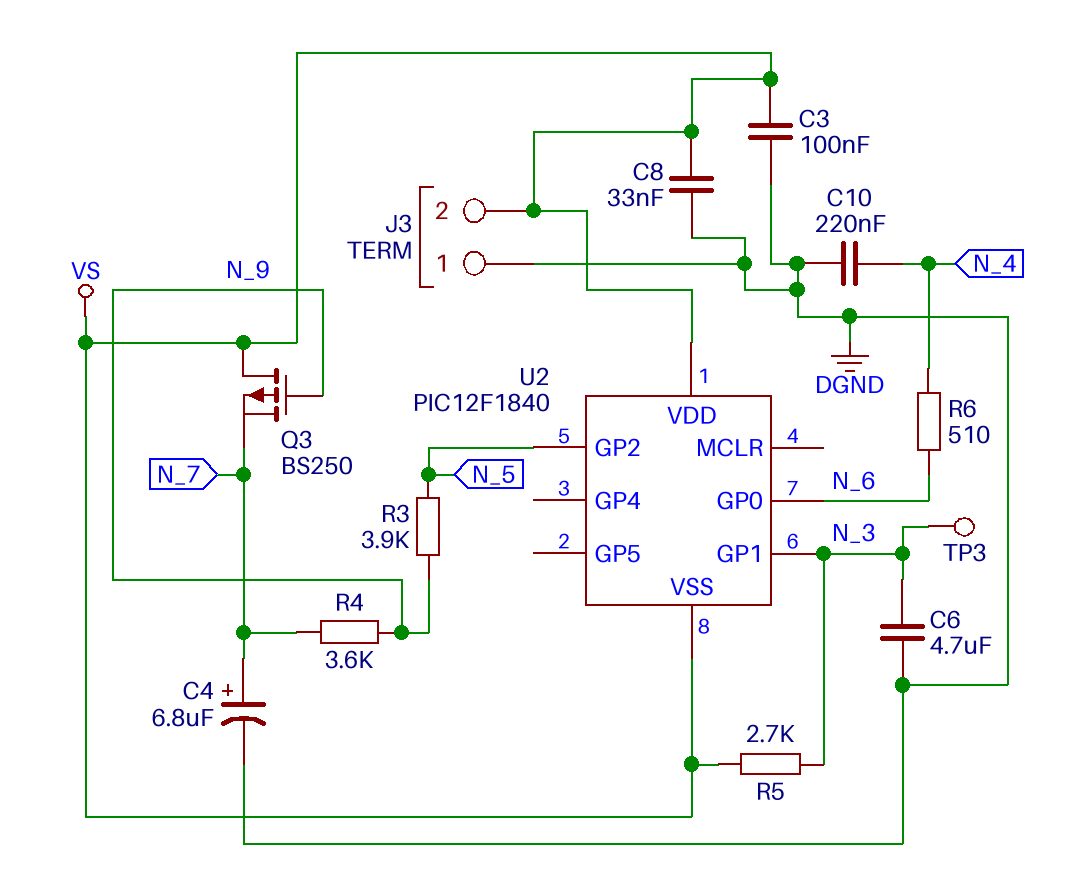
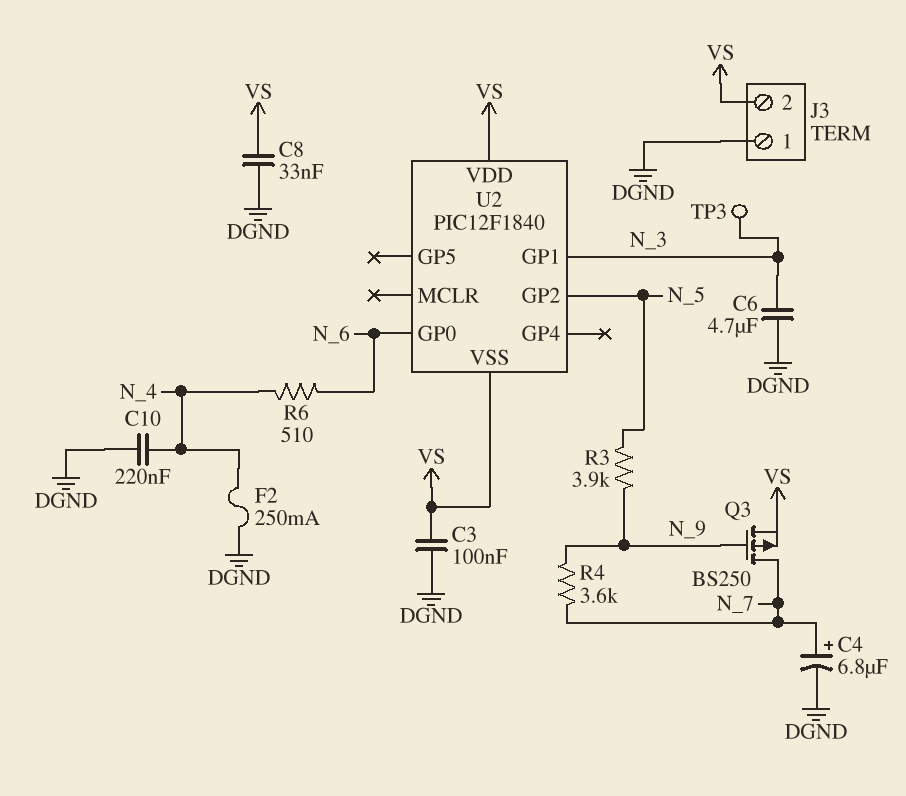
F2: none -> 250mA (DGND, N_4)
Q3: PMOS BS250 (G N_9, D VS, S N_7) -> PMOS BS250 (G N_9, D N_7, S VS)
R5: 2.7k (N_3, VS) -> none

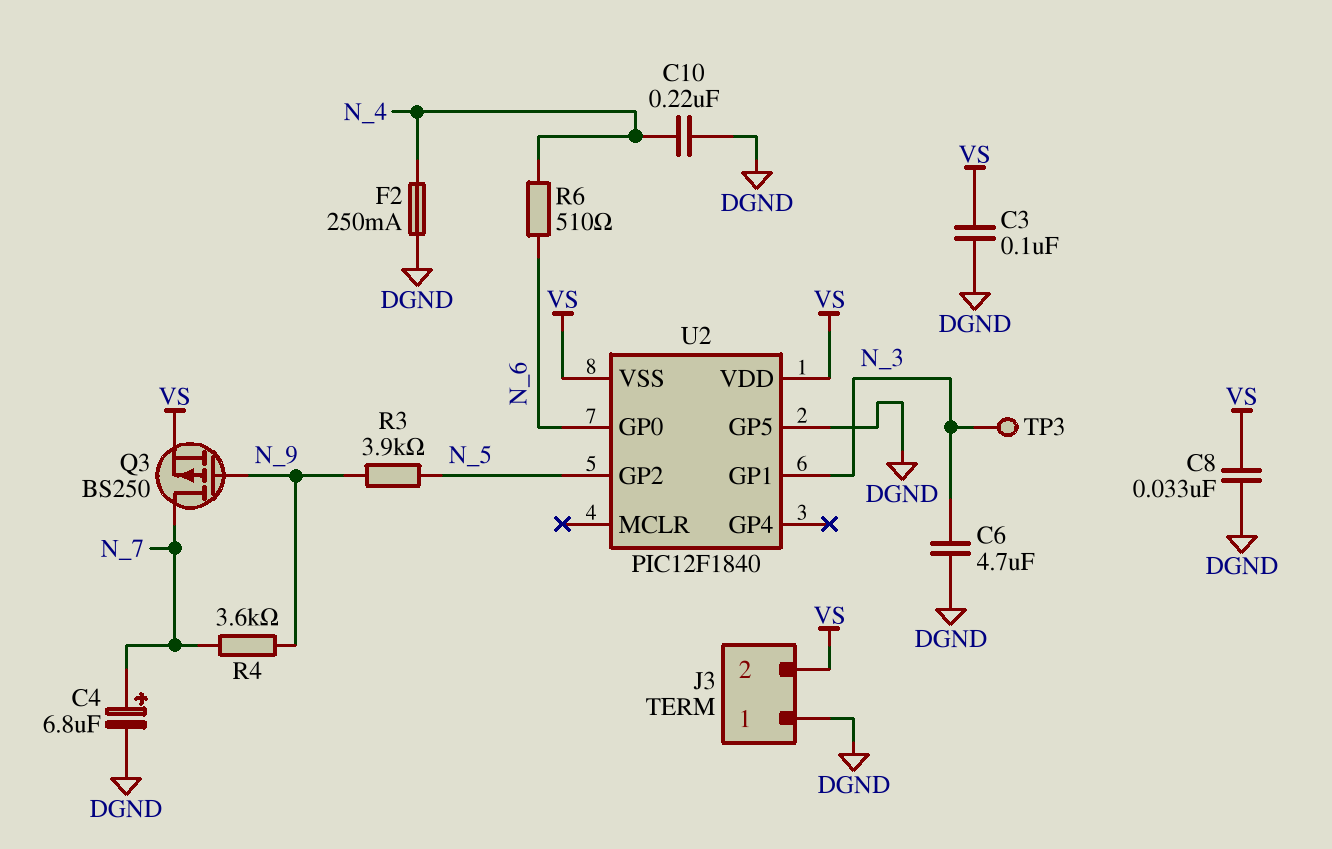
U2 pin GP5: none -> DGND

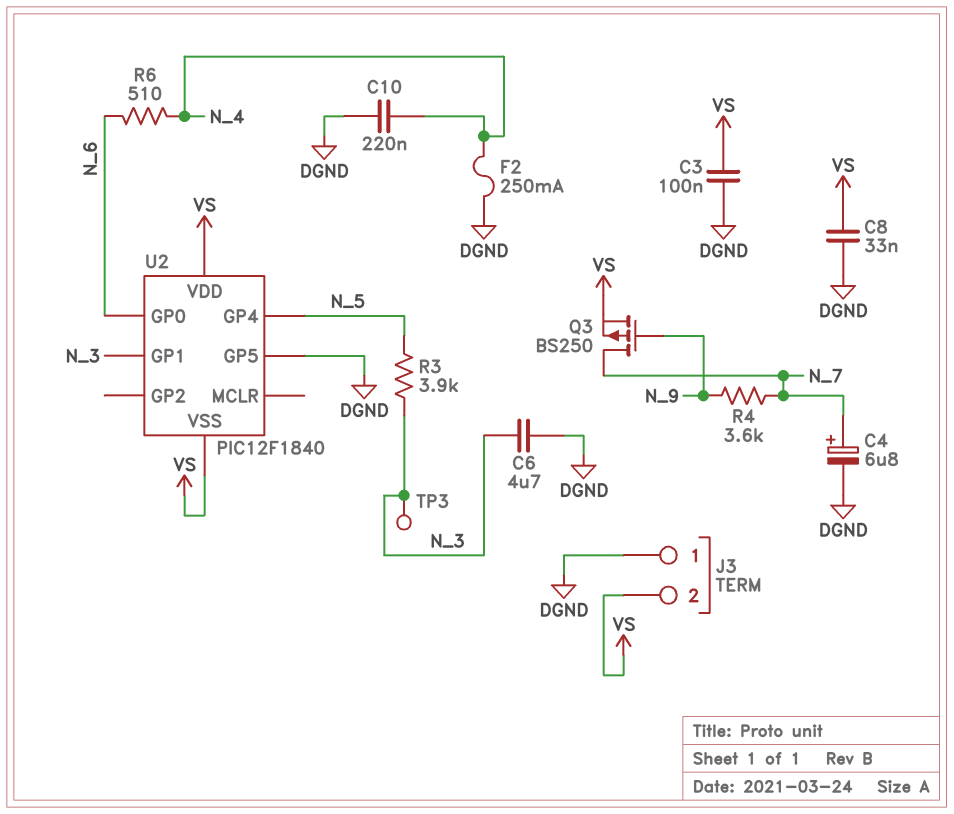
R3: 3.9k (N_5, N_9) -> 3.9k (N_3, N_5)
U2 pin GP2: N_5 -> none
U2 pin GP4: none -> N_5

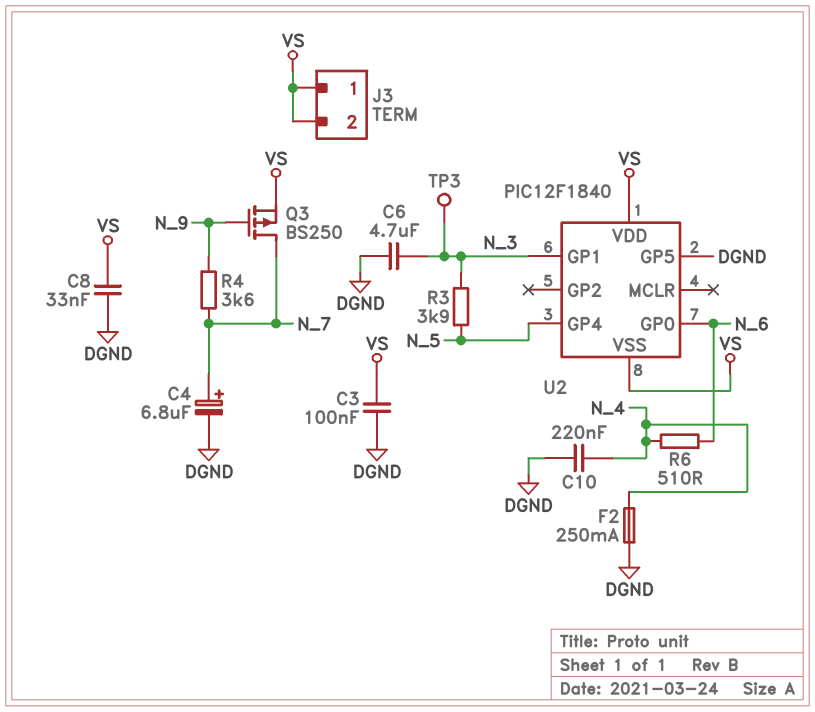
J3 pin 1: DGND -> VS

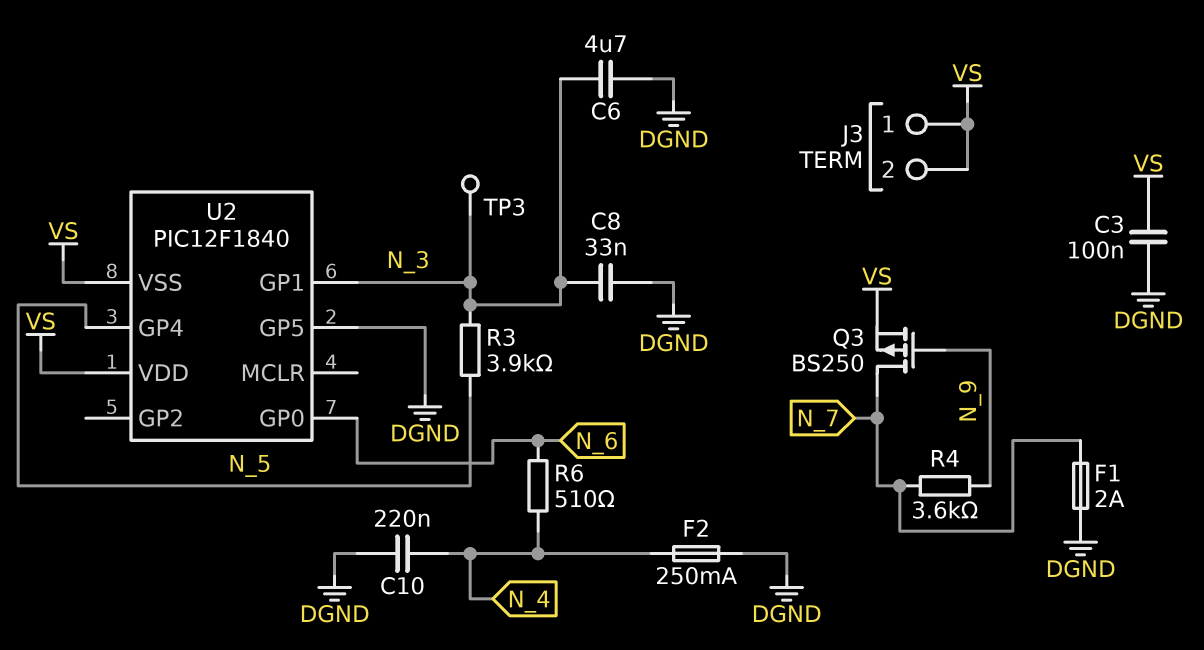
C4: 6.8uF (plus N_7, minus DGND) -> none
C8: 33nF (DGND, VS) -> 33nF (DGND, N_3)
F1: none -> 2A (DGND, N_7)

